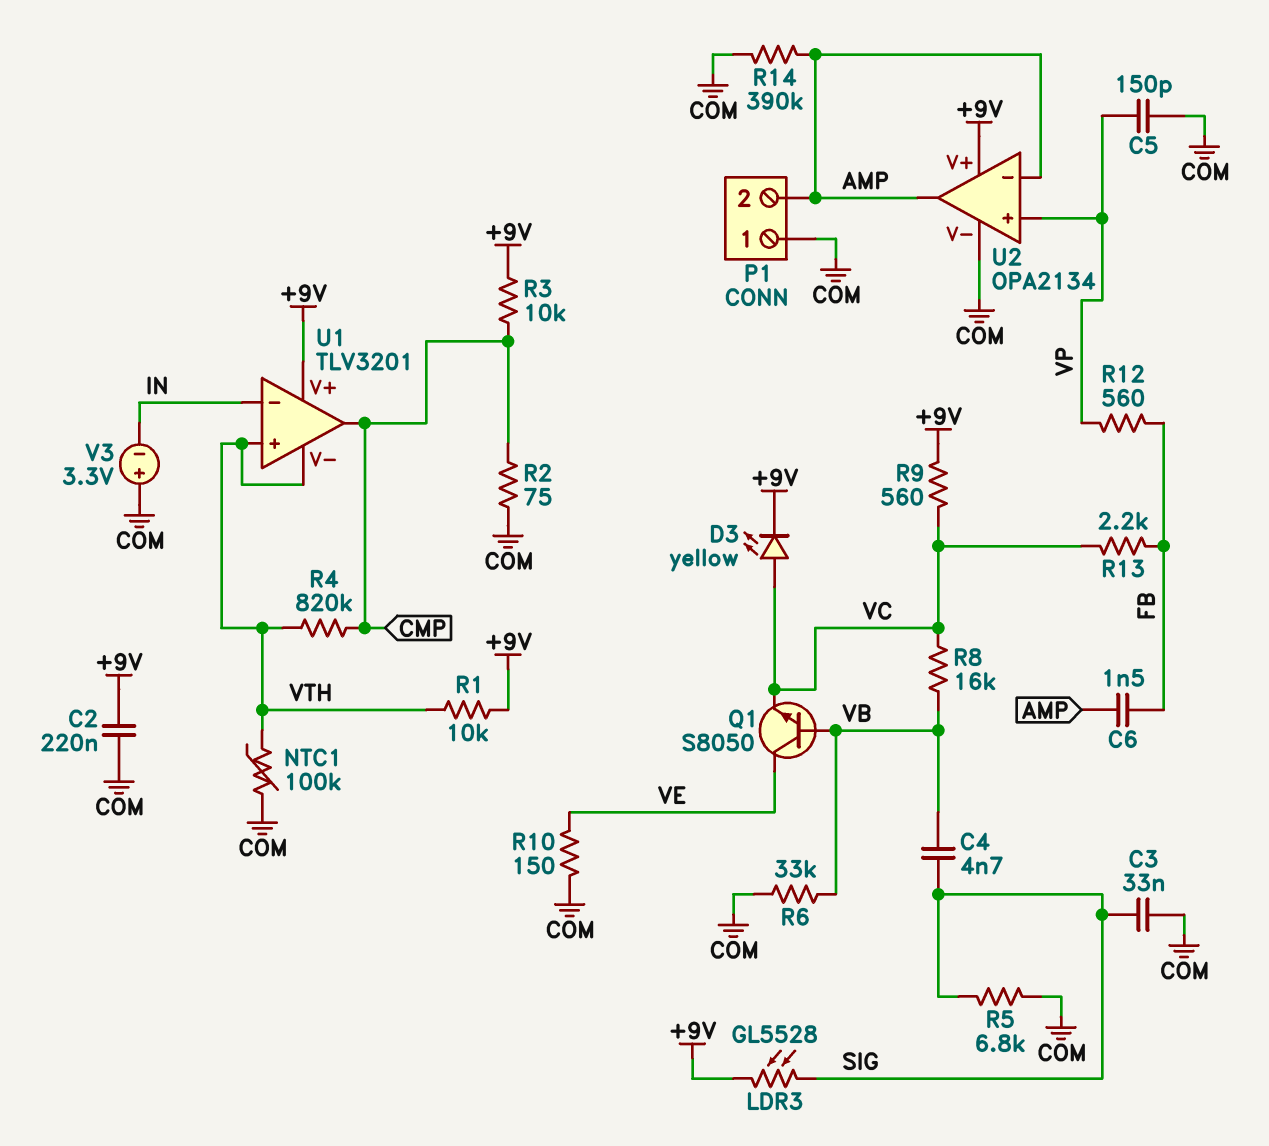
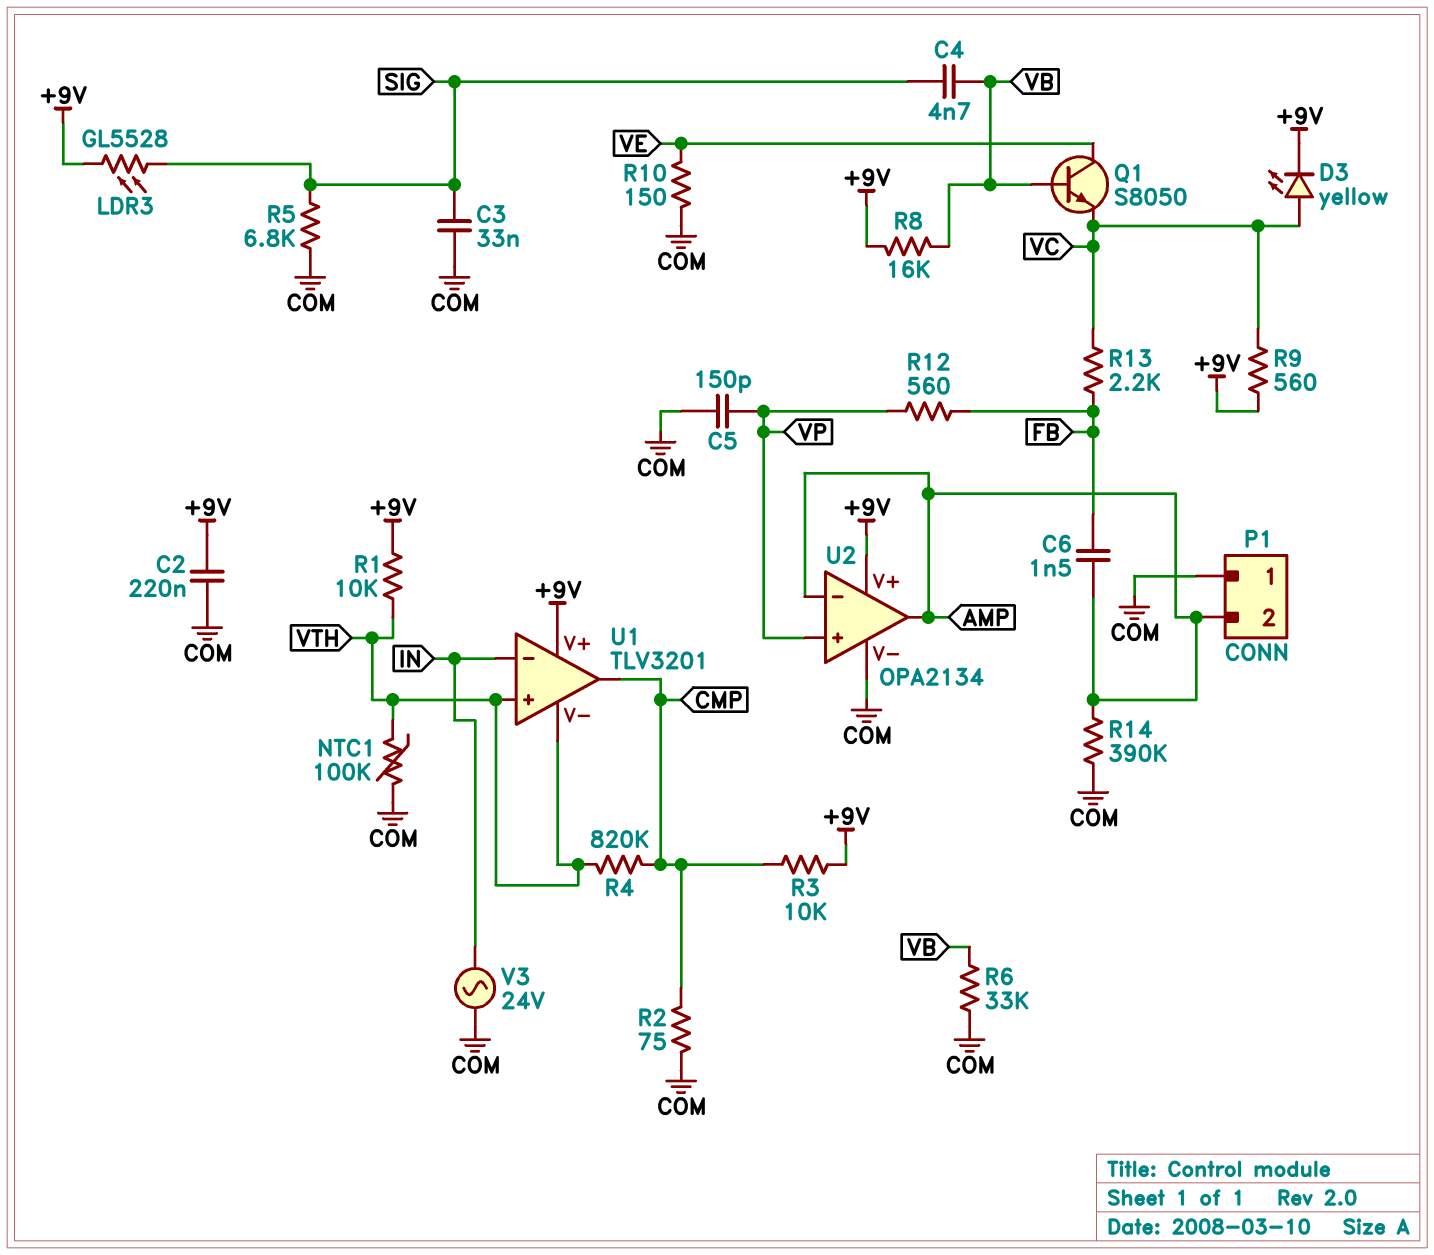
R8: 16k (VB, VC) -> 16k (+9V, VB)
V3: 3.3V (plus COM, minus IN) -> AC 24V (COM, IN)

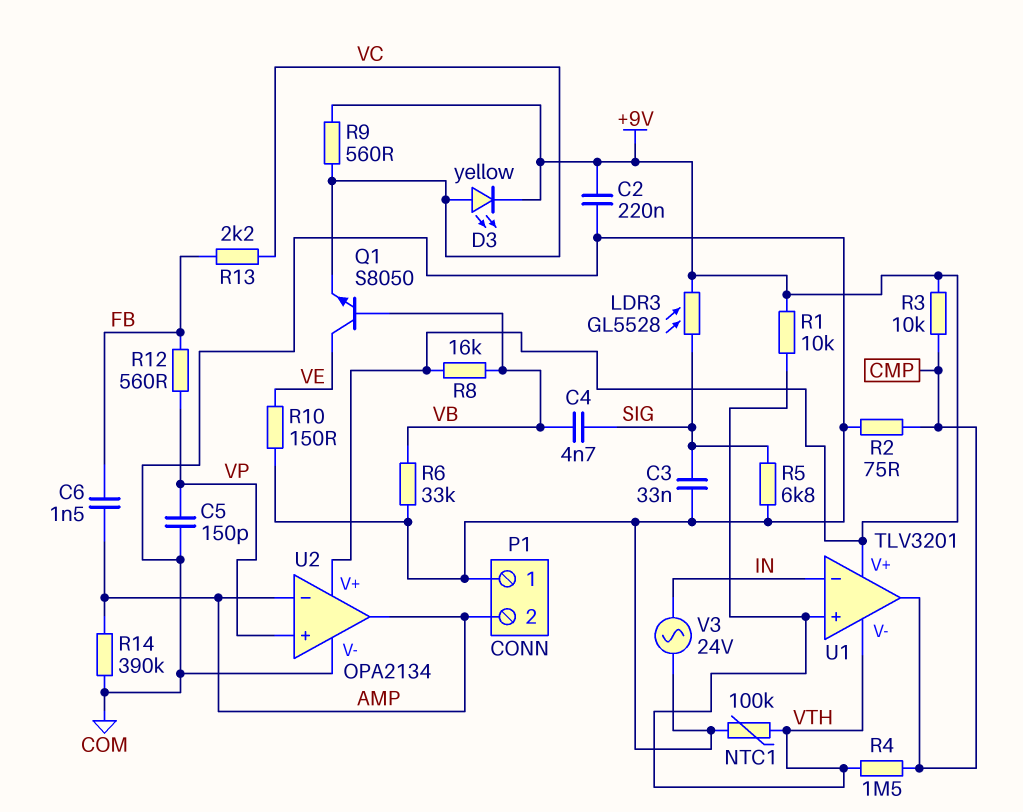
R4: 820k (CMP, VTH) -> 1.5M (CMP, VTH)

